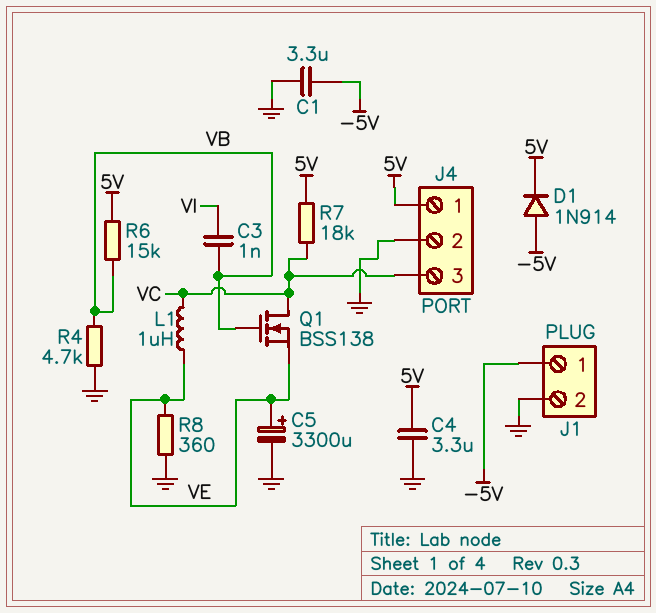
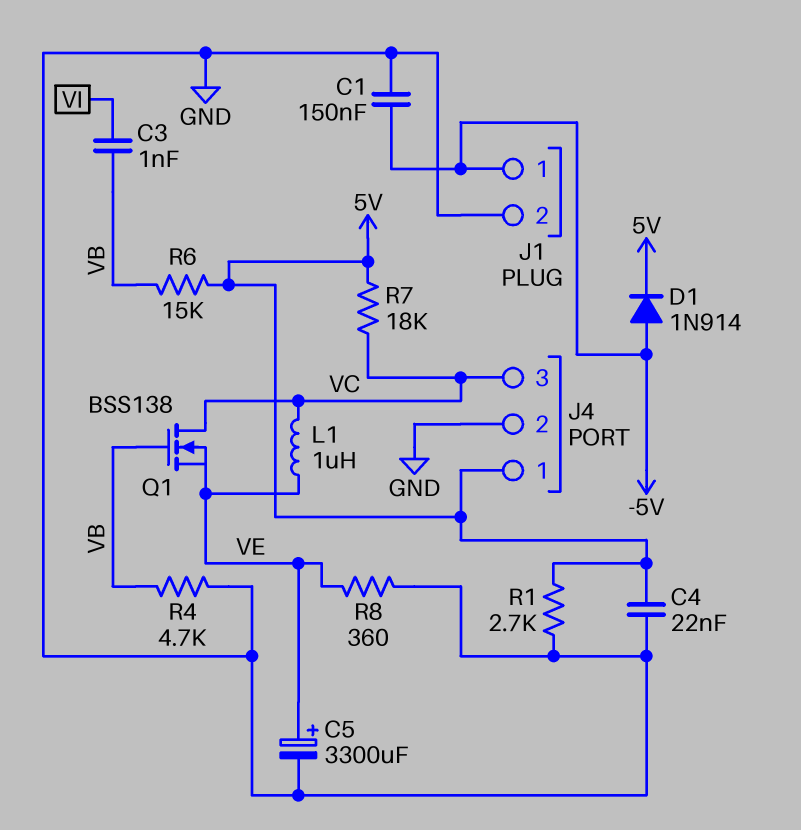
C1: 3.3uF (-5V, GND) -> 150nF (-5V, GND)
C4: 3.3uF (5V, GND) -> 22nF (5V, GND)
R1: none -> 2.7k (5V, GND)

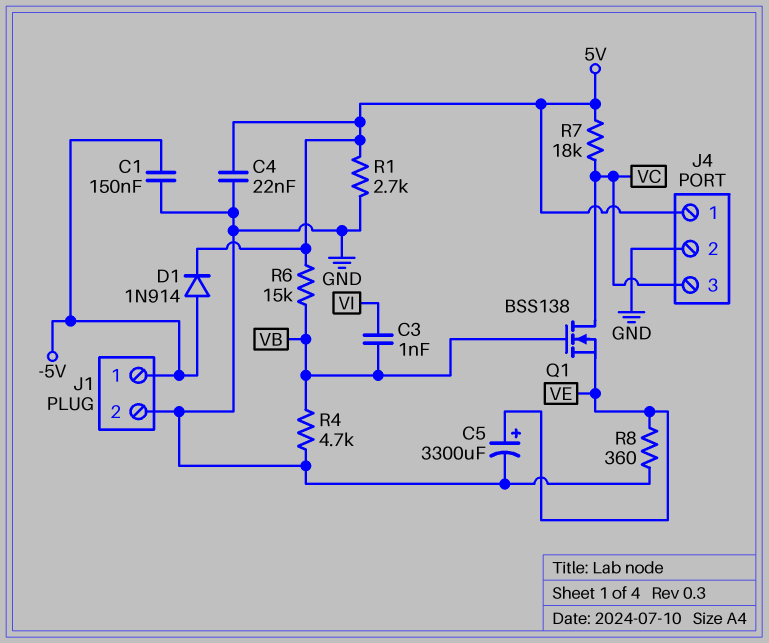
L1: 1uH (VC, VE) -> none

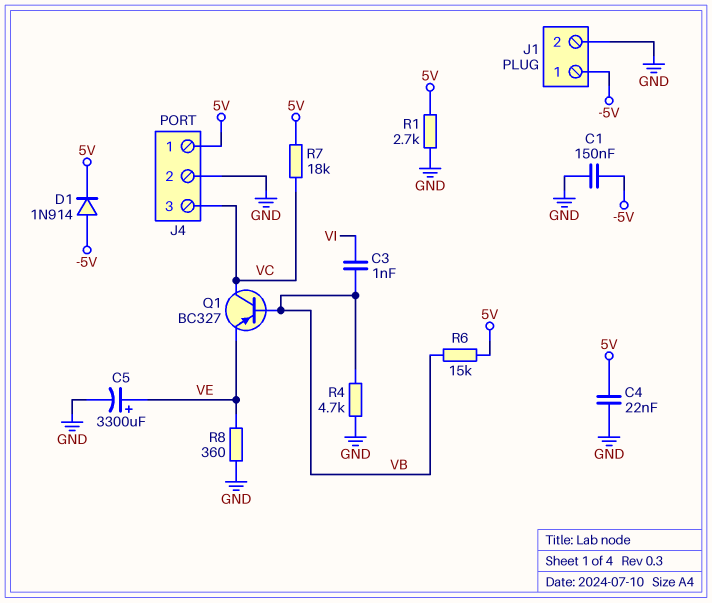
Q1: NMOS BSS138 (G VB, D VC, S VE) -> PNP BC327 (B VB, C VC, E VE)

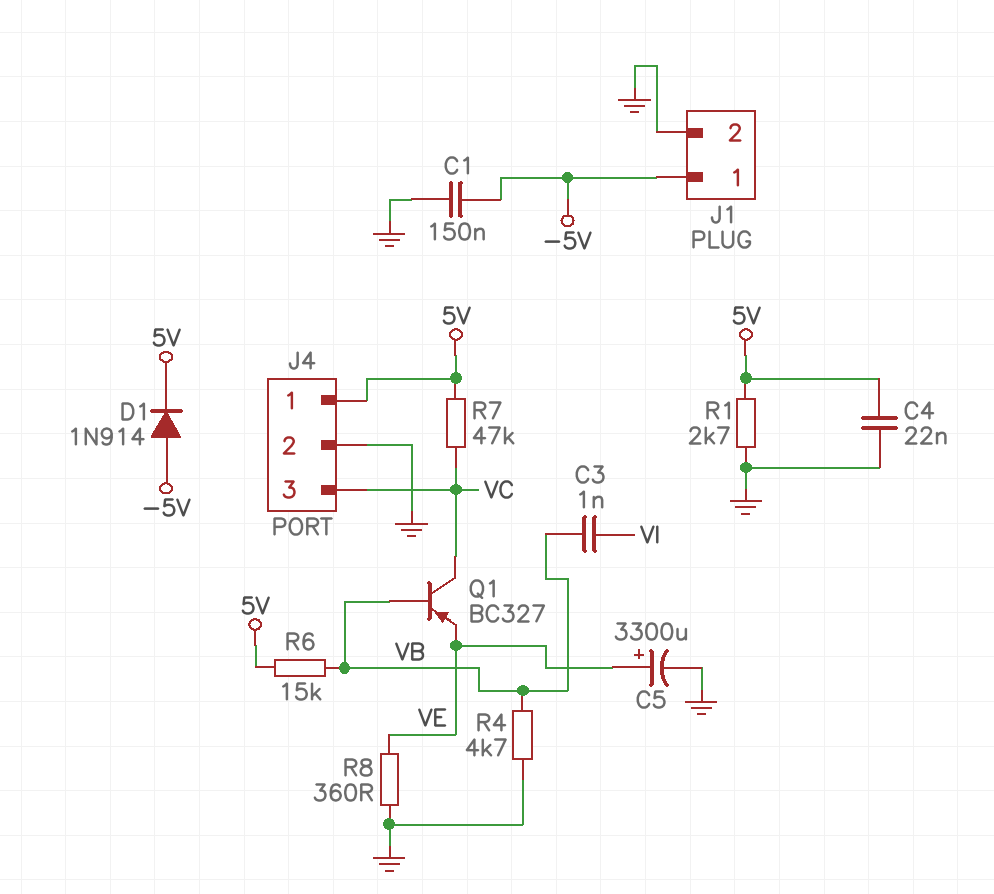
R7: 18k (5V, VC) -> 47k (5V, VC)

